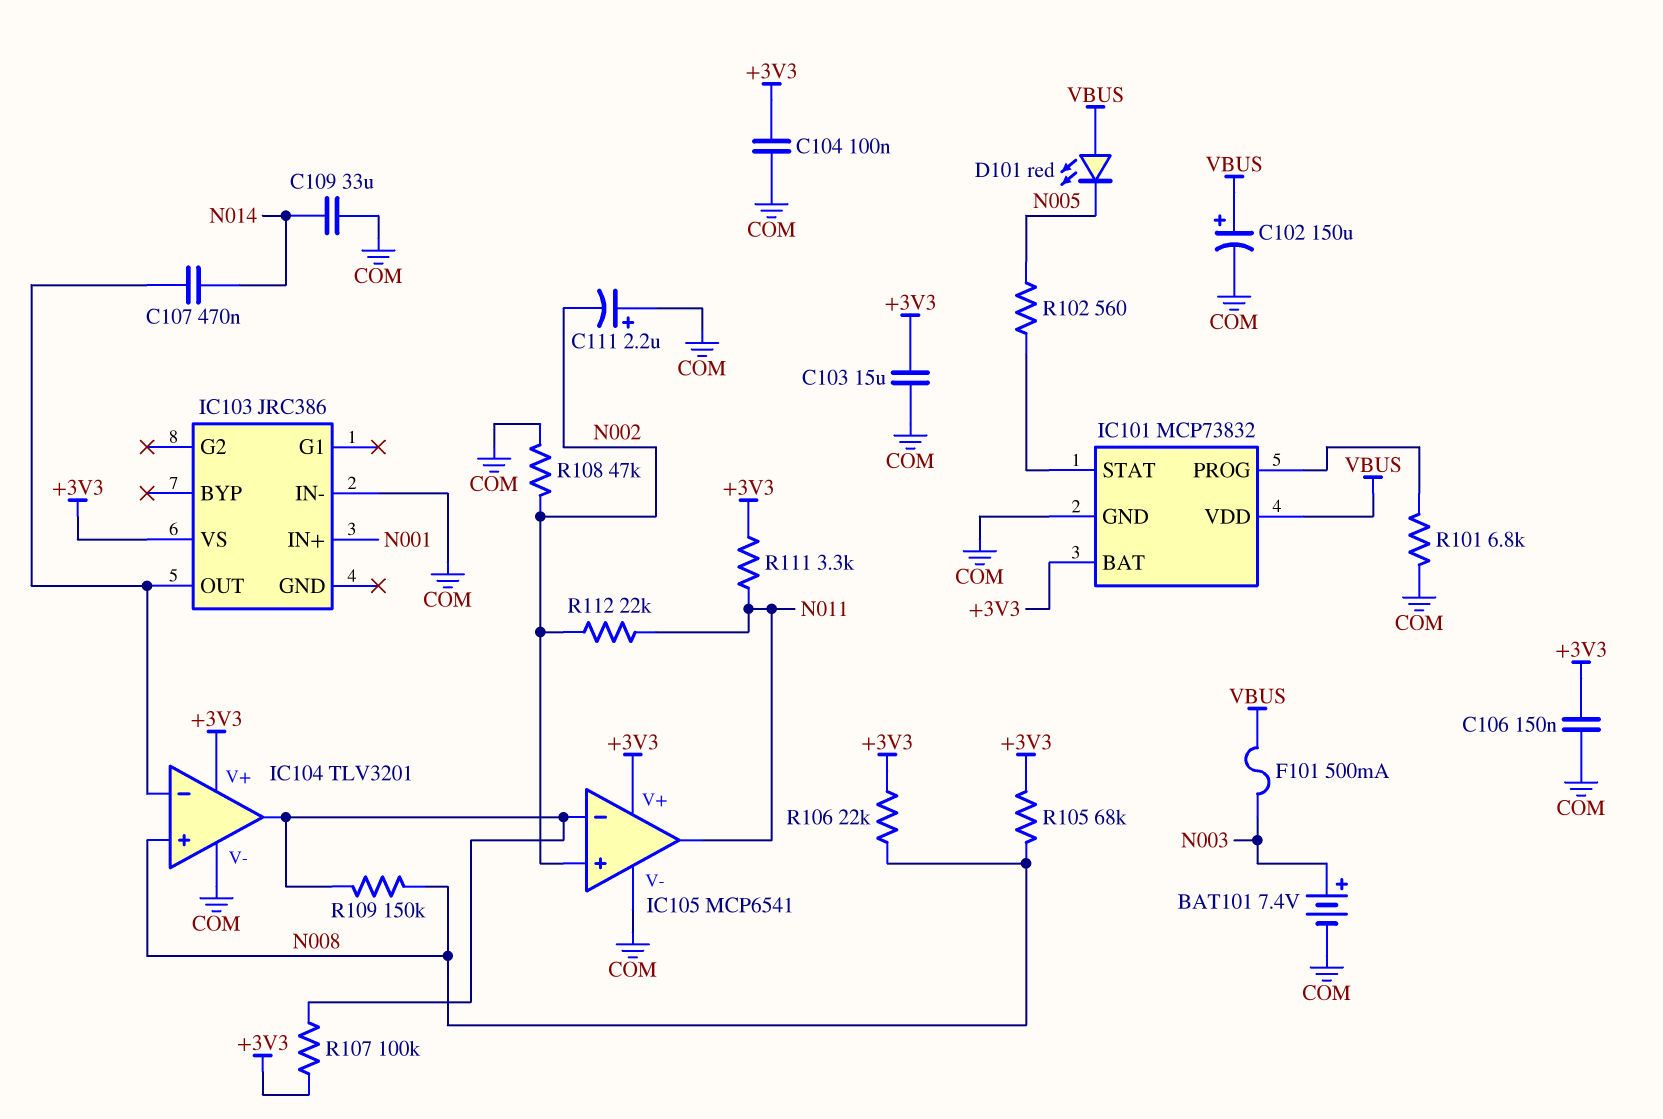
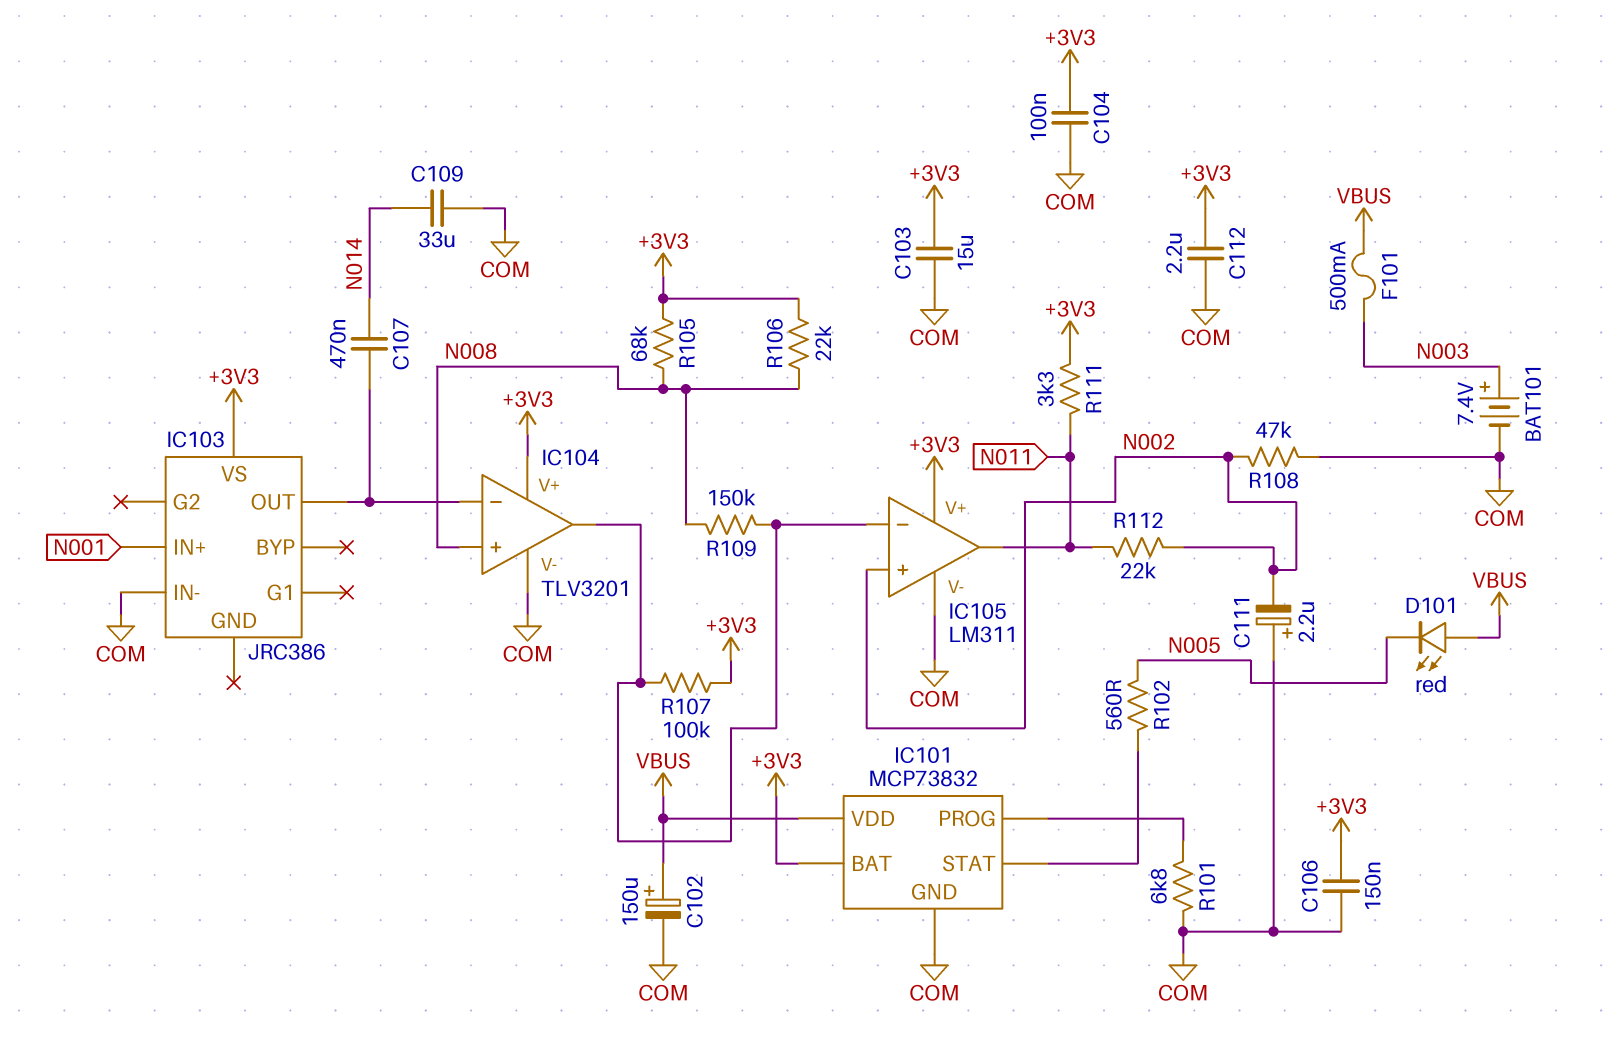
C112: none -> 2.2uF (+3V3, COM)
IC105: MCP6541 -> LM311

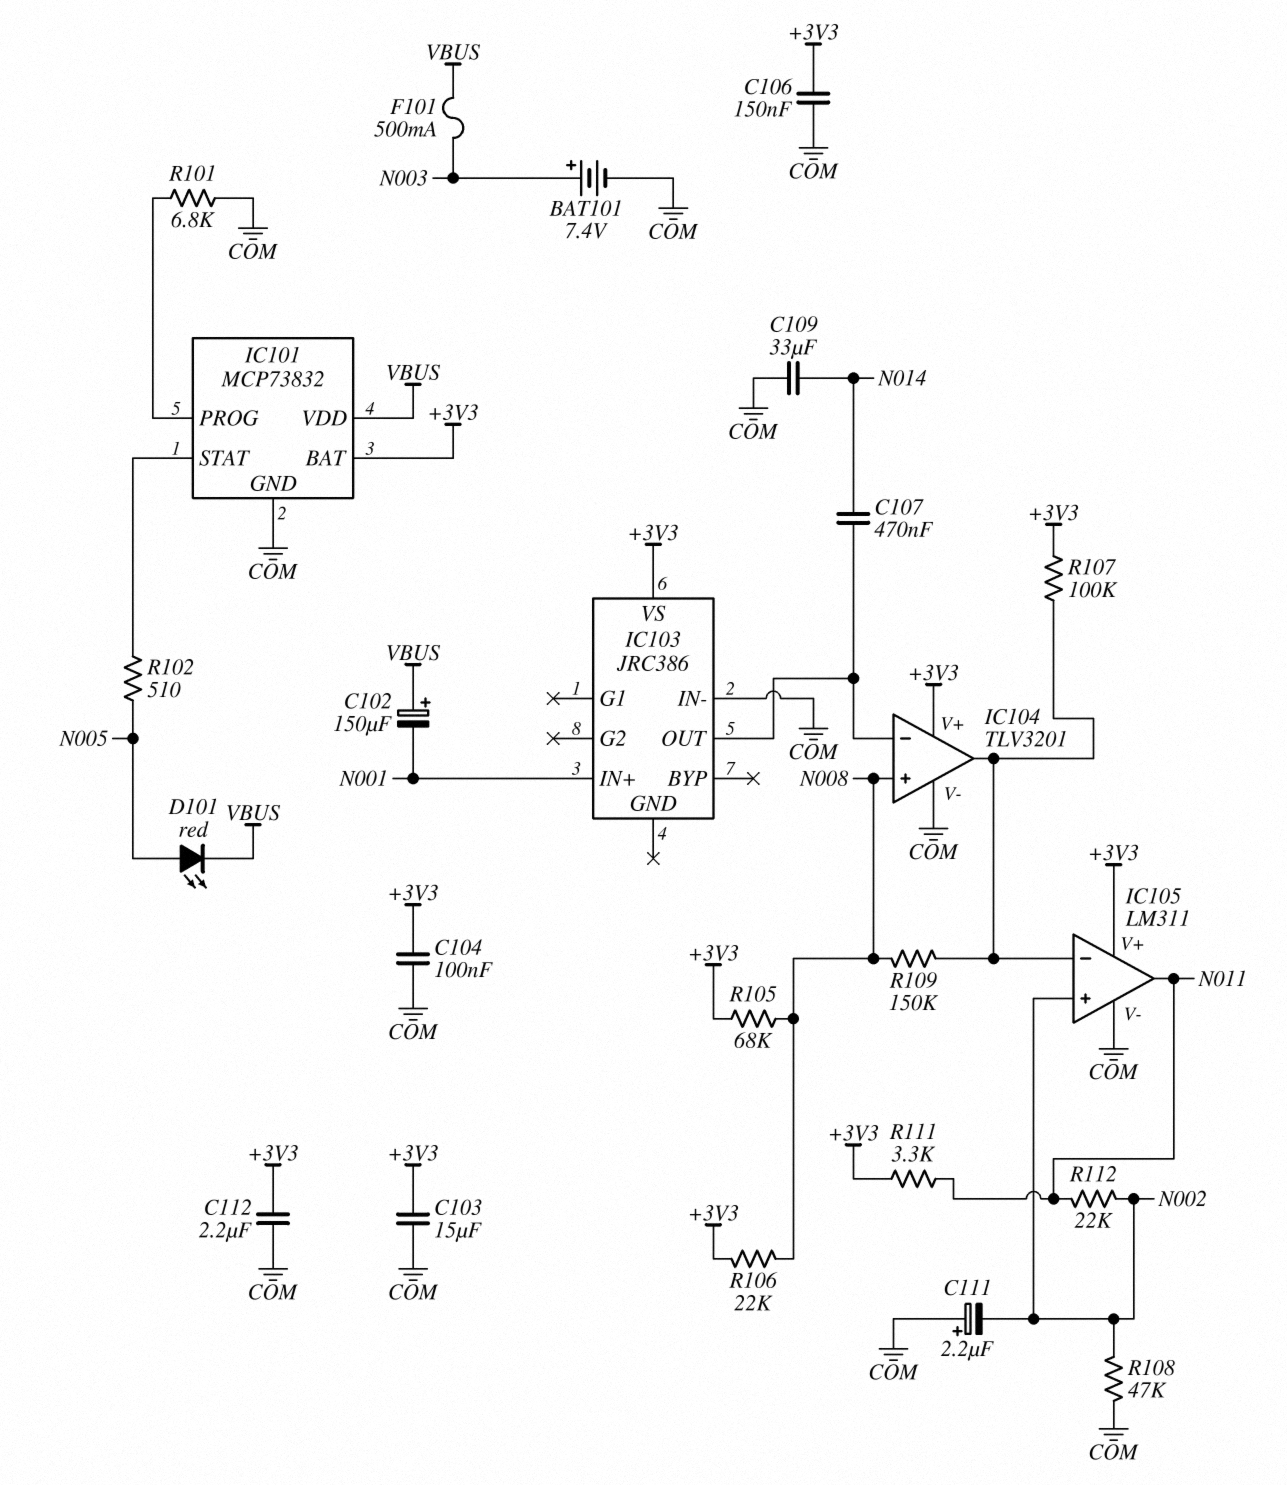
C102: 150uF (plus VBUS, minus COM) -> 150uF (plus VBUS, minus N001)
D101: LED red (A VBUS, K N005) -> LED red (A N005, K VBUS)
R102: 560 (IC101/STAT, N005) -> 510 (IC101/STAT, N005)

